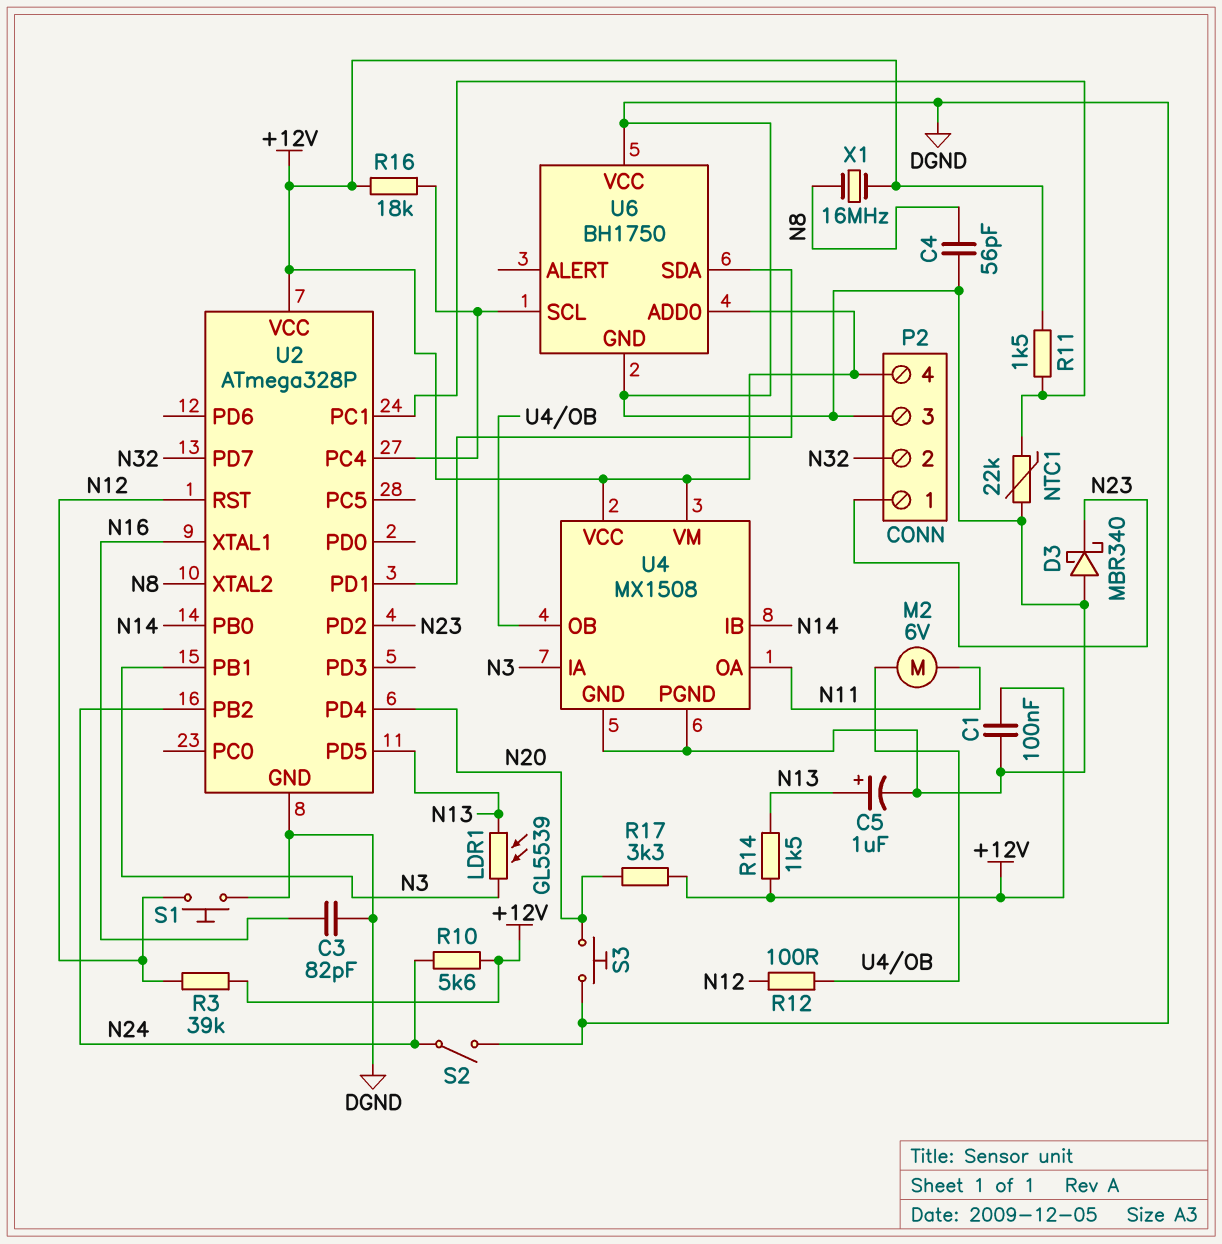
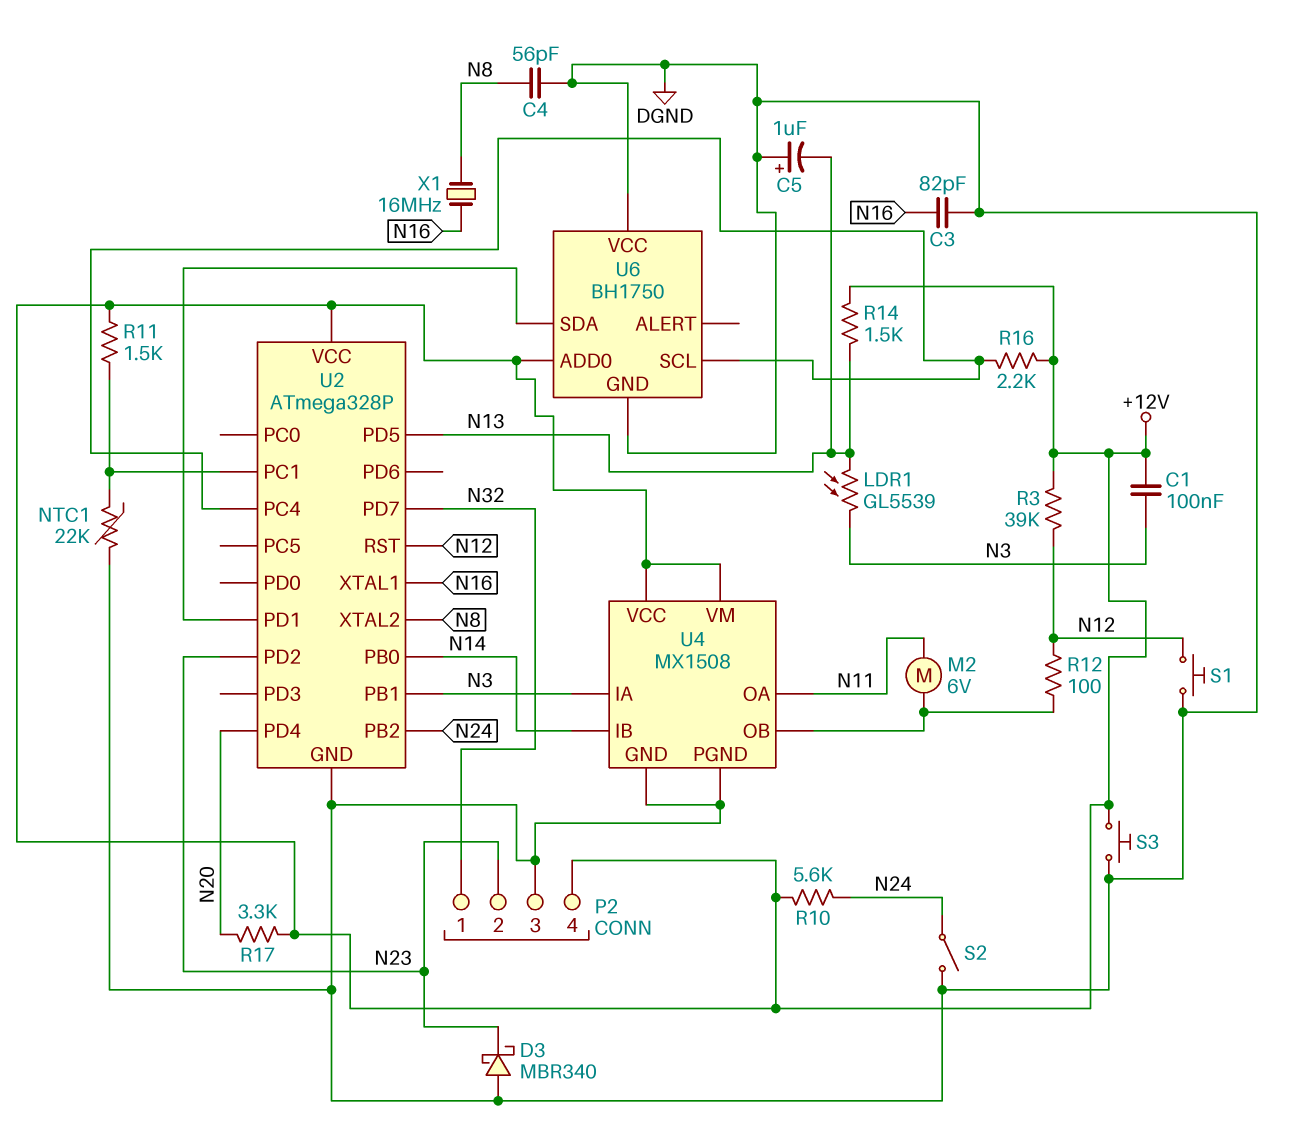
C1: 100nF (+12V, DGND) -> 100nF (+12V, N3)
C5: 1uF (plus N13, minus DGND) -> 1uF (plus DGND, minus N13)
P2 pin 1: N23 -> N32
P2 pin 2: N32 -> N23
R16: 18k (+12V, U2/PC4) -> 2.2k (+12V, U2/PC4)
S3: button (DGND, N20) -> button (+12V, DGND)
X1: 16MHz (+12V, N8) -> 16MHz (N8, N16)

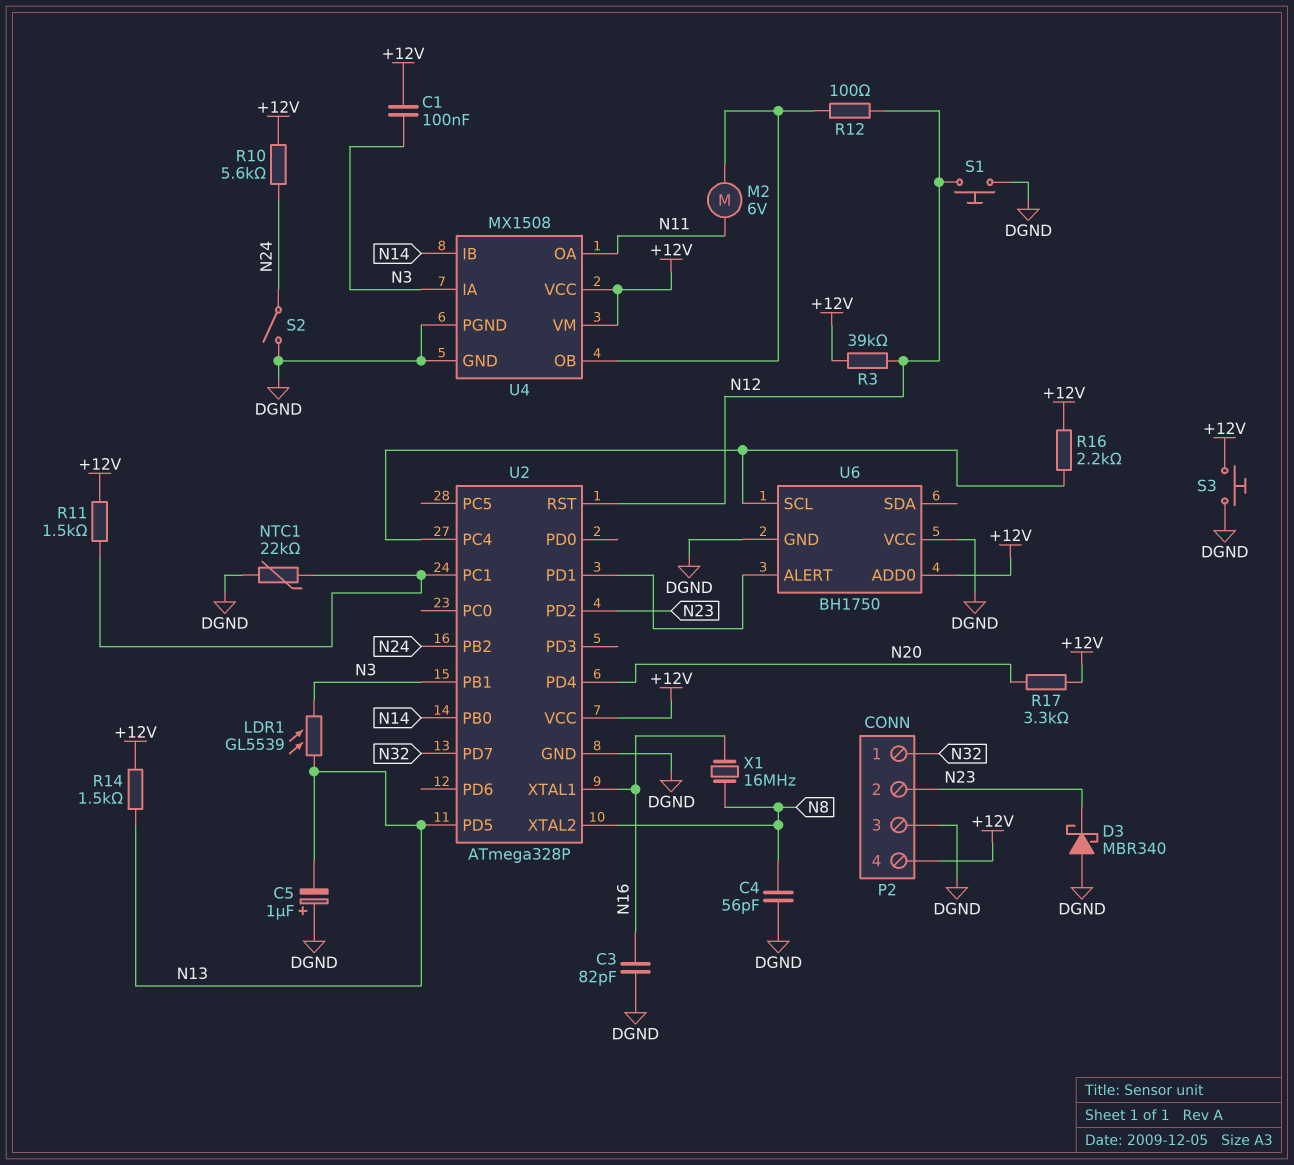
U6 pin ALERT: none -> U2/PD1
U6 pin SDA: U2/PD1 -> none

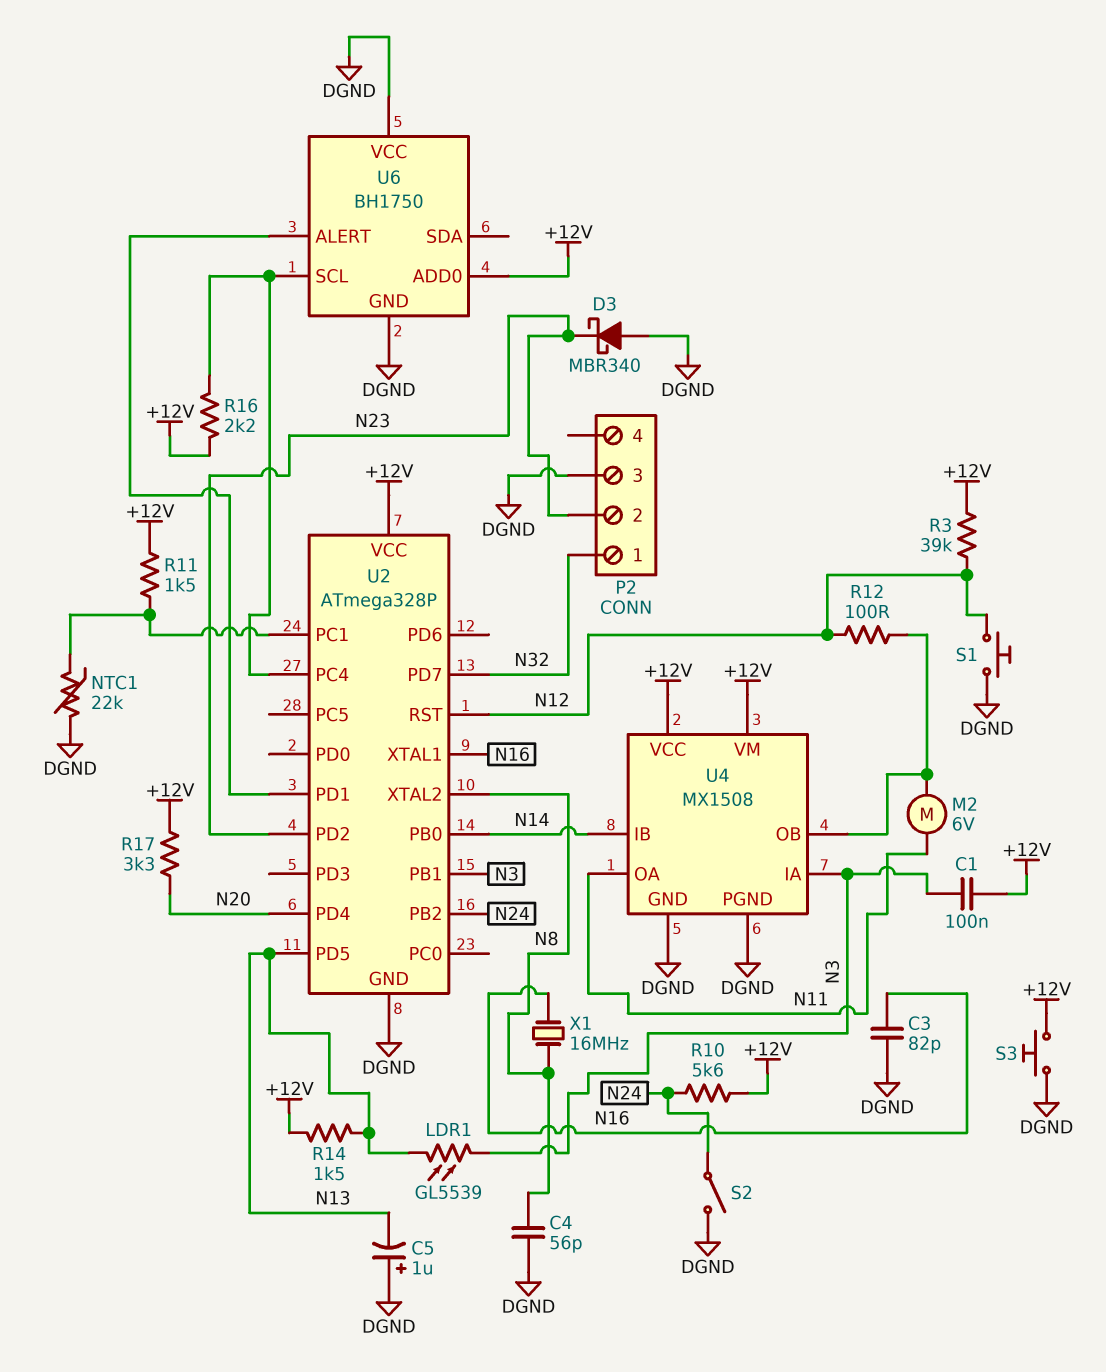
P2 pin 4: +12V -> none

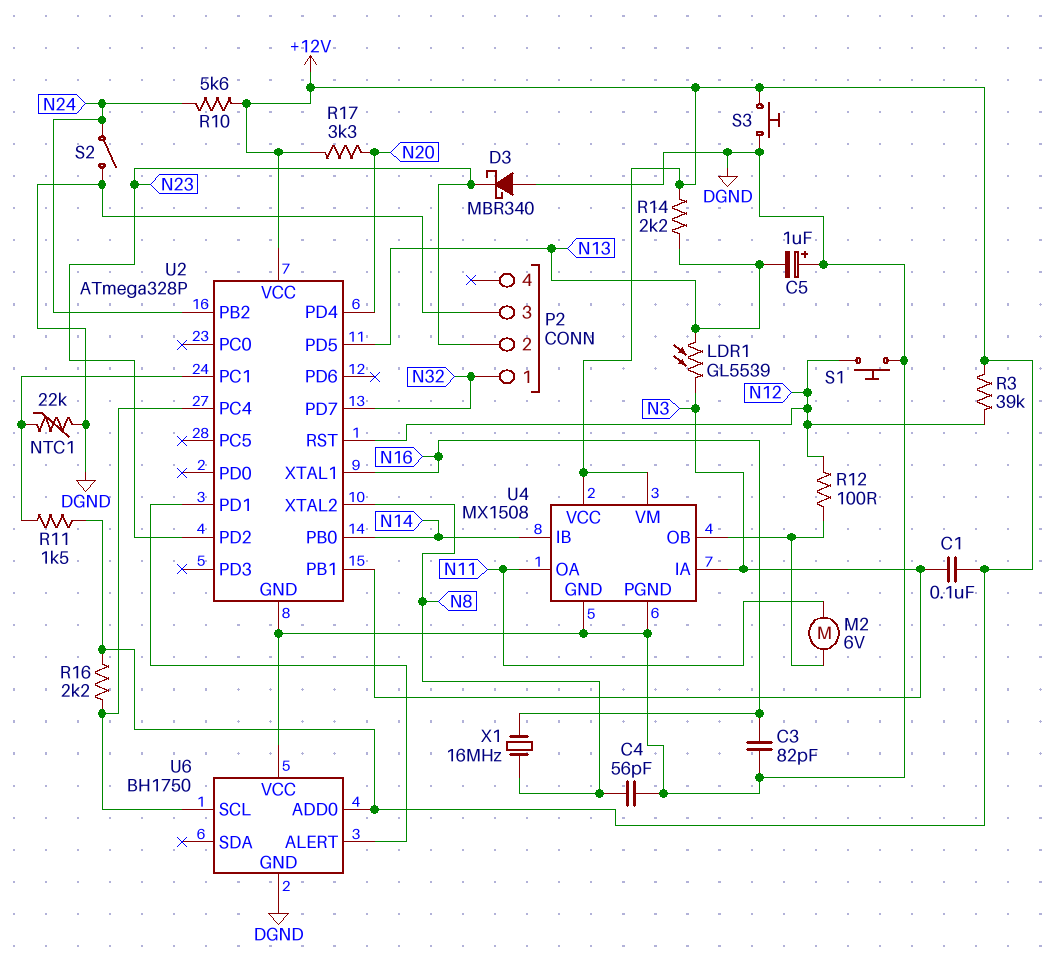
R14: 1.5k (+12V, N13) -> 2.2k (+12V, N13)

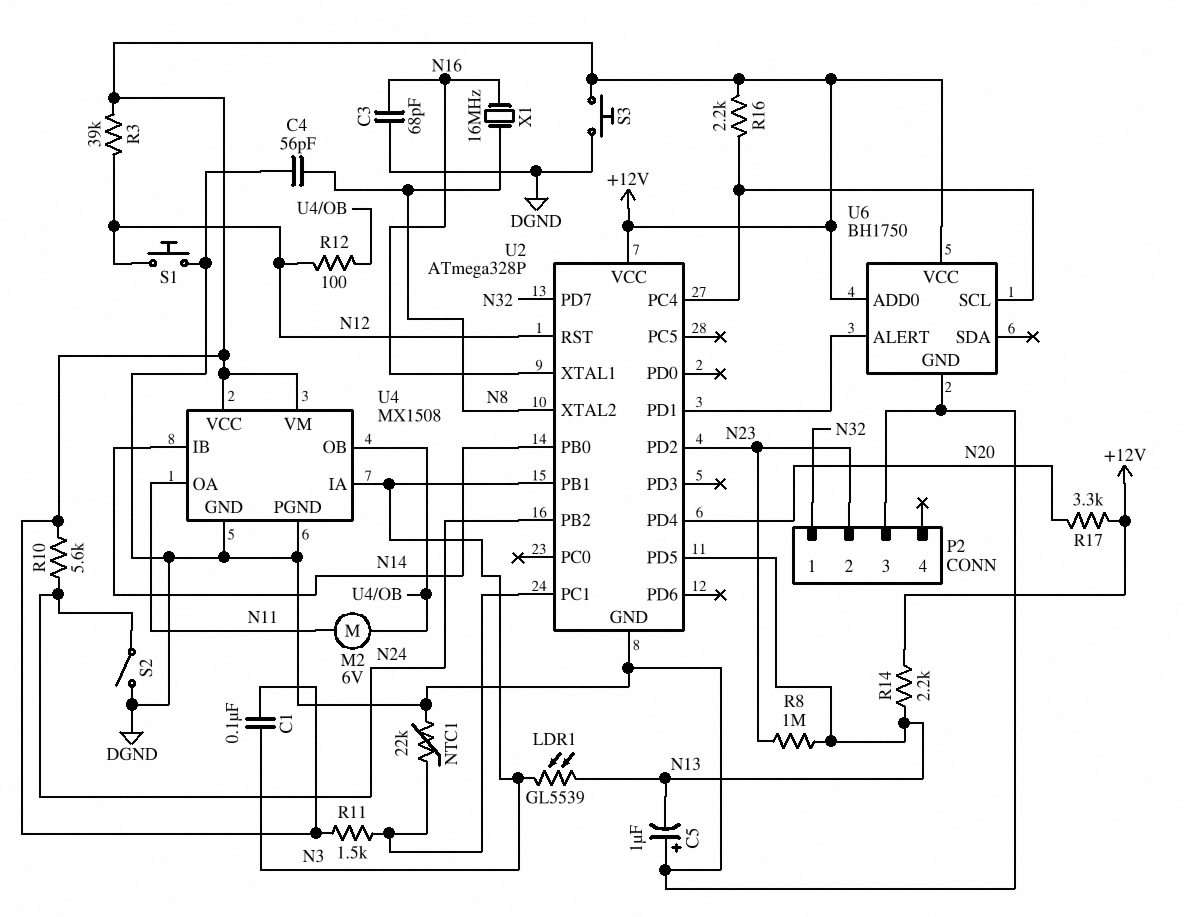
C3: 82pF (DGND, N16) -> 68pF (DGND, N16)
D3: schottky MBR340 (A DGND, K N23) -> none
R8: none -> 1M (N13, N23)
U6 pin VCC: DGND -> +12V

